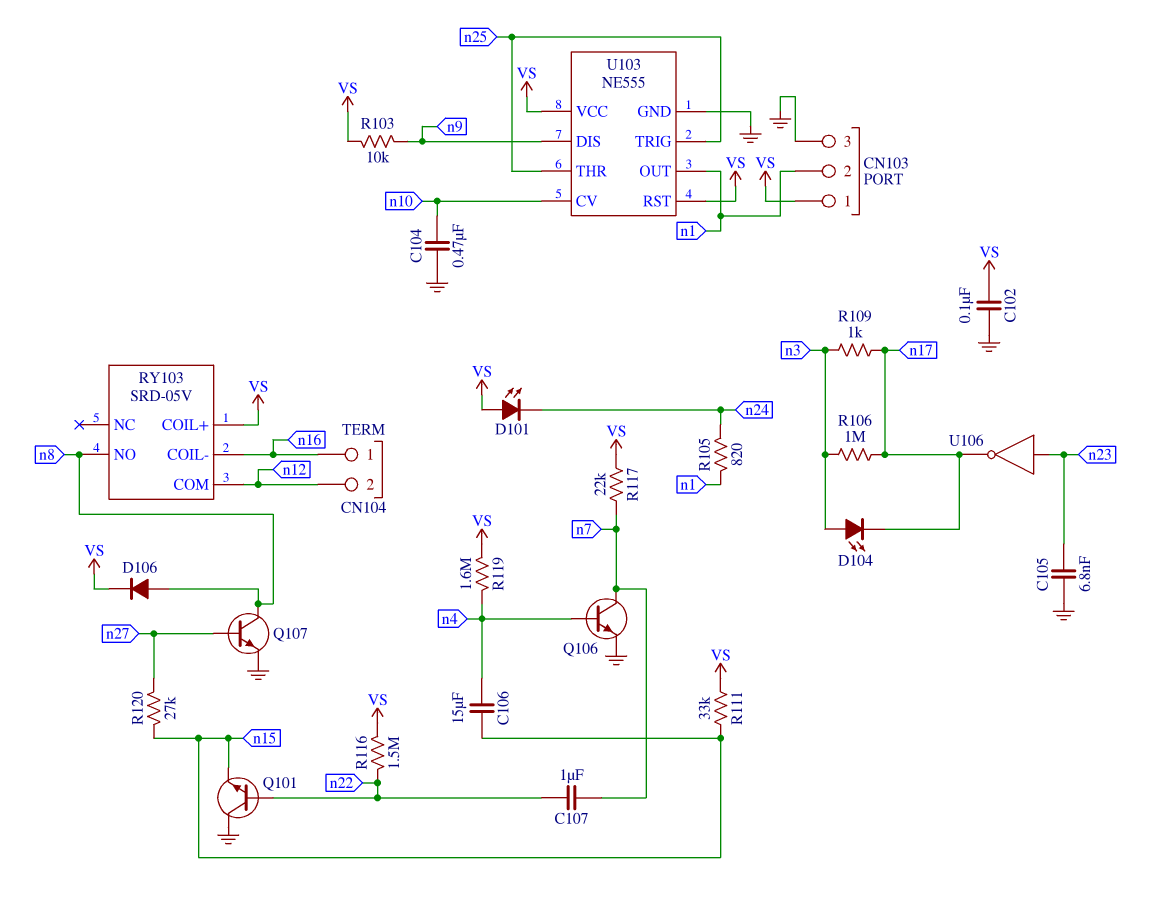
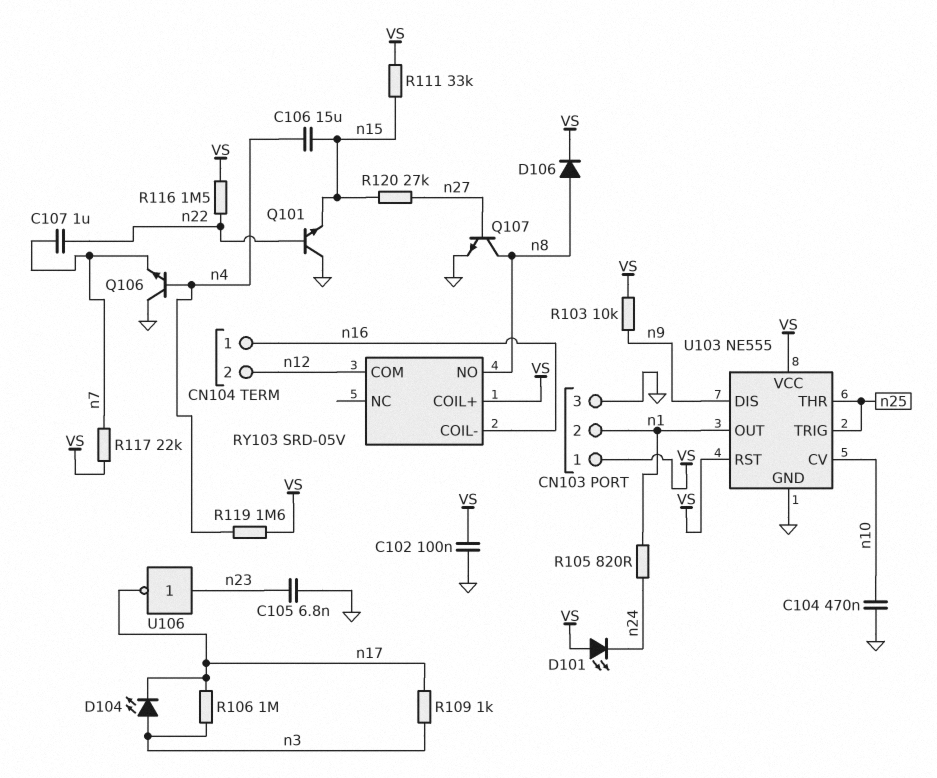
Q106: NPN (B n4, C n7, E GND) -> NPN (B n4, C GND, E n7)

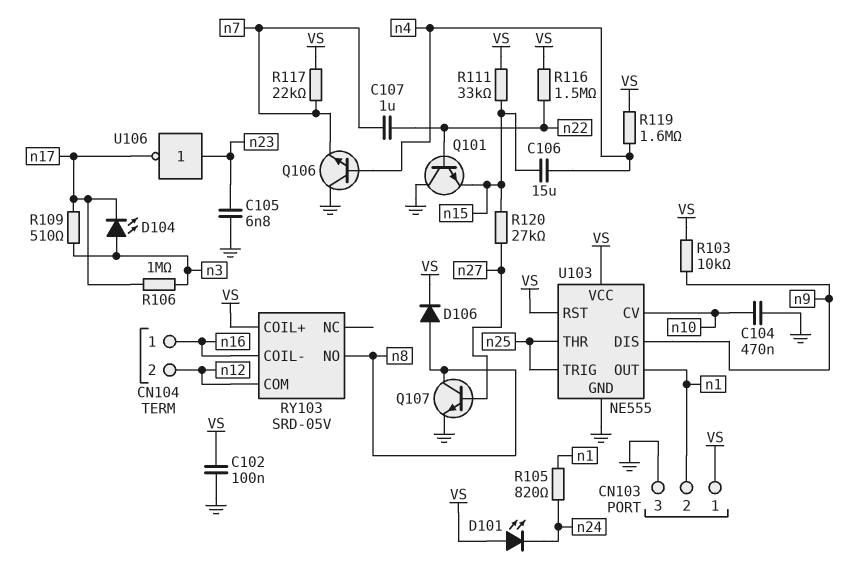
R109: 1k (n3, n17) -> 510 (n3, n17)

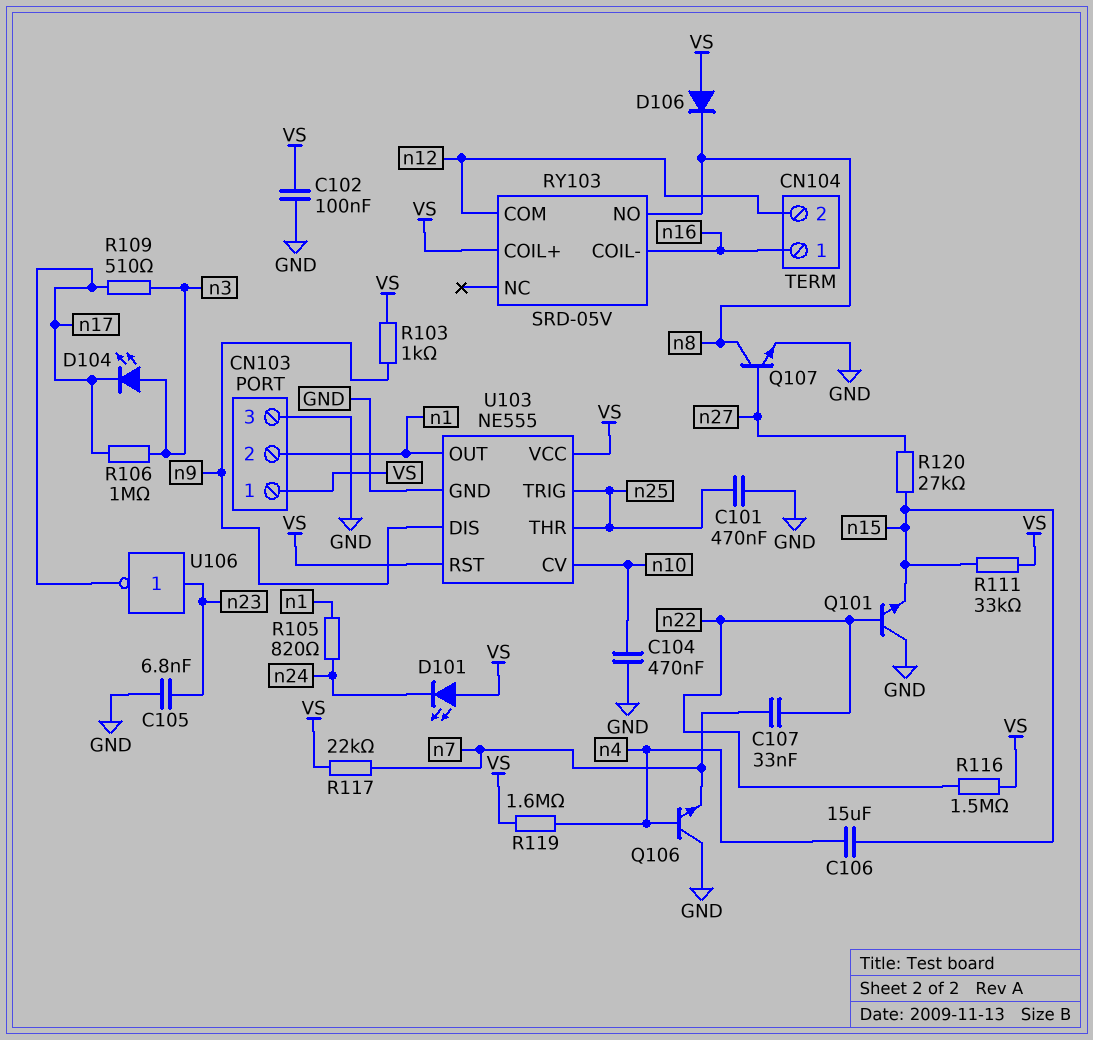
C101: none -> 470nF (GND, n25)
C107: 1uF (n7, n22) -> 33nF (n7, n22)
D106: diode (A n8, K VS) -> diode (A VS, K n8)
R103: 10k (VS, n9) -> 1k (VS, n9)

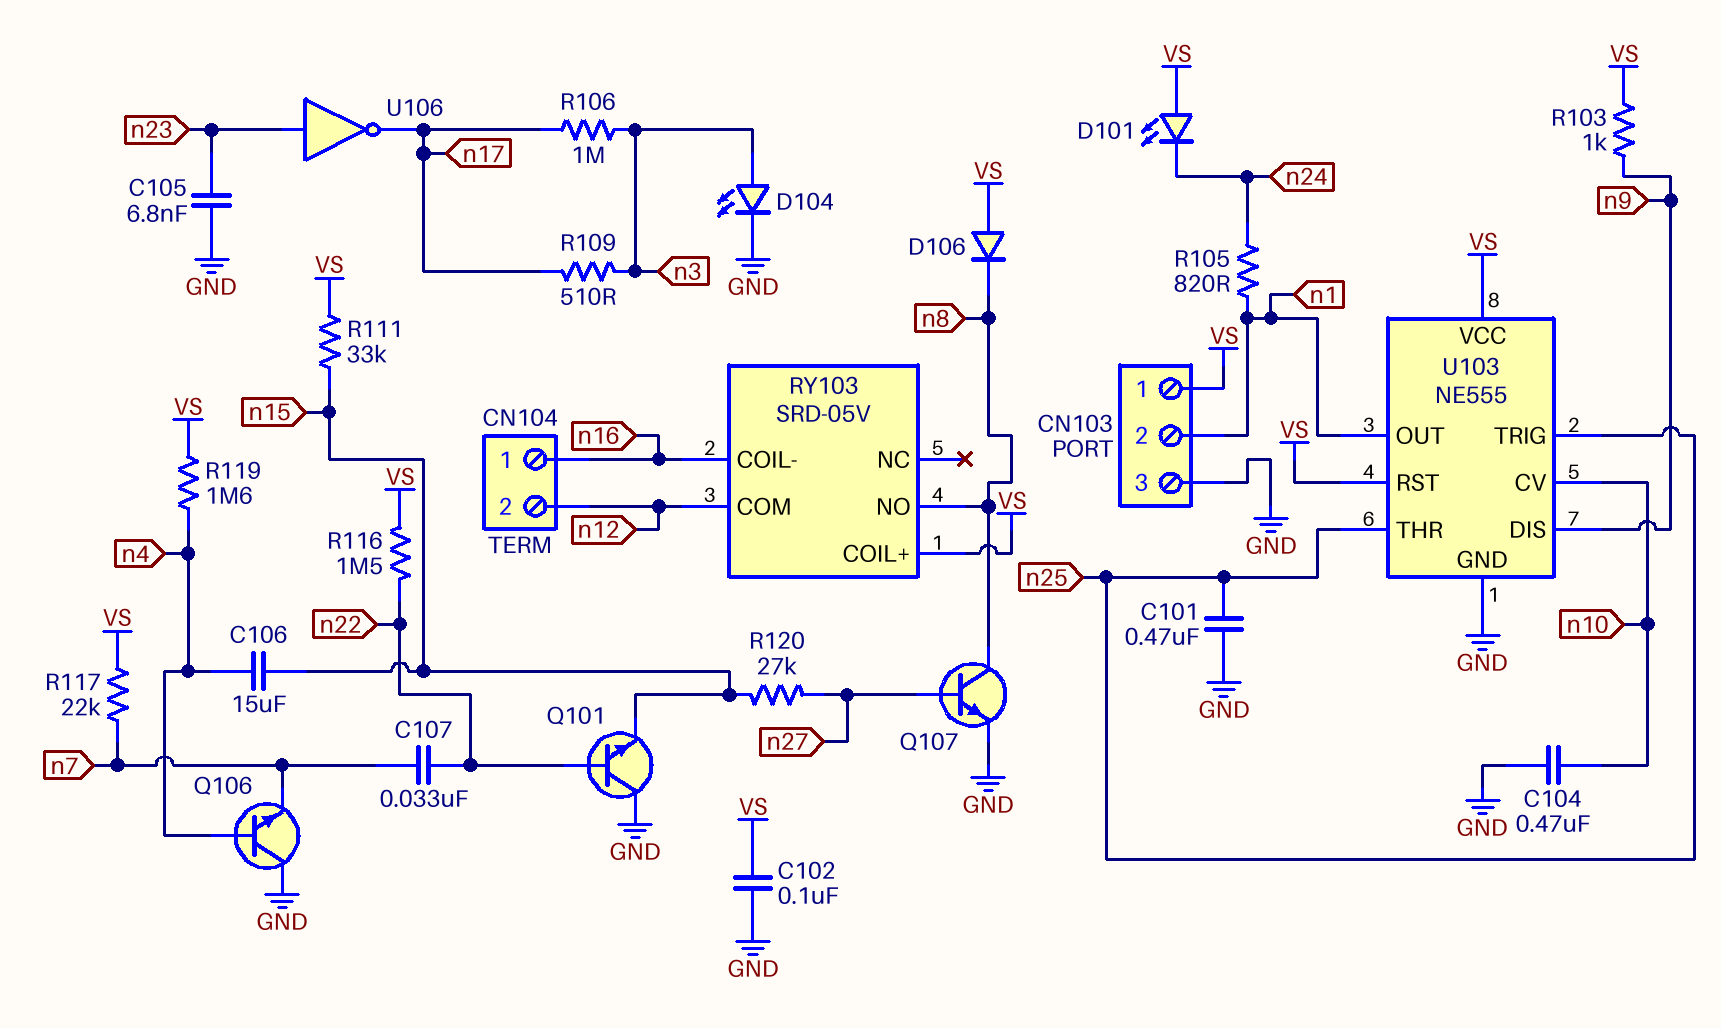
D104: LED (A n3, K n17) -> LED (A n3, K GND)

